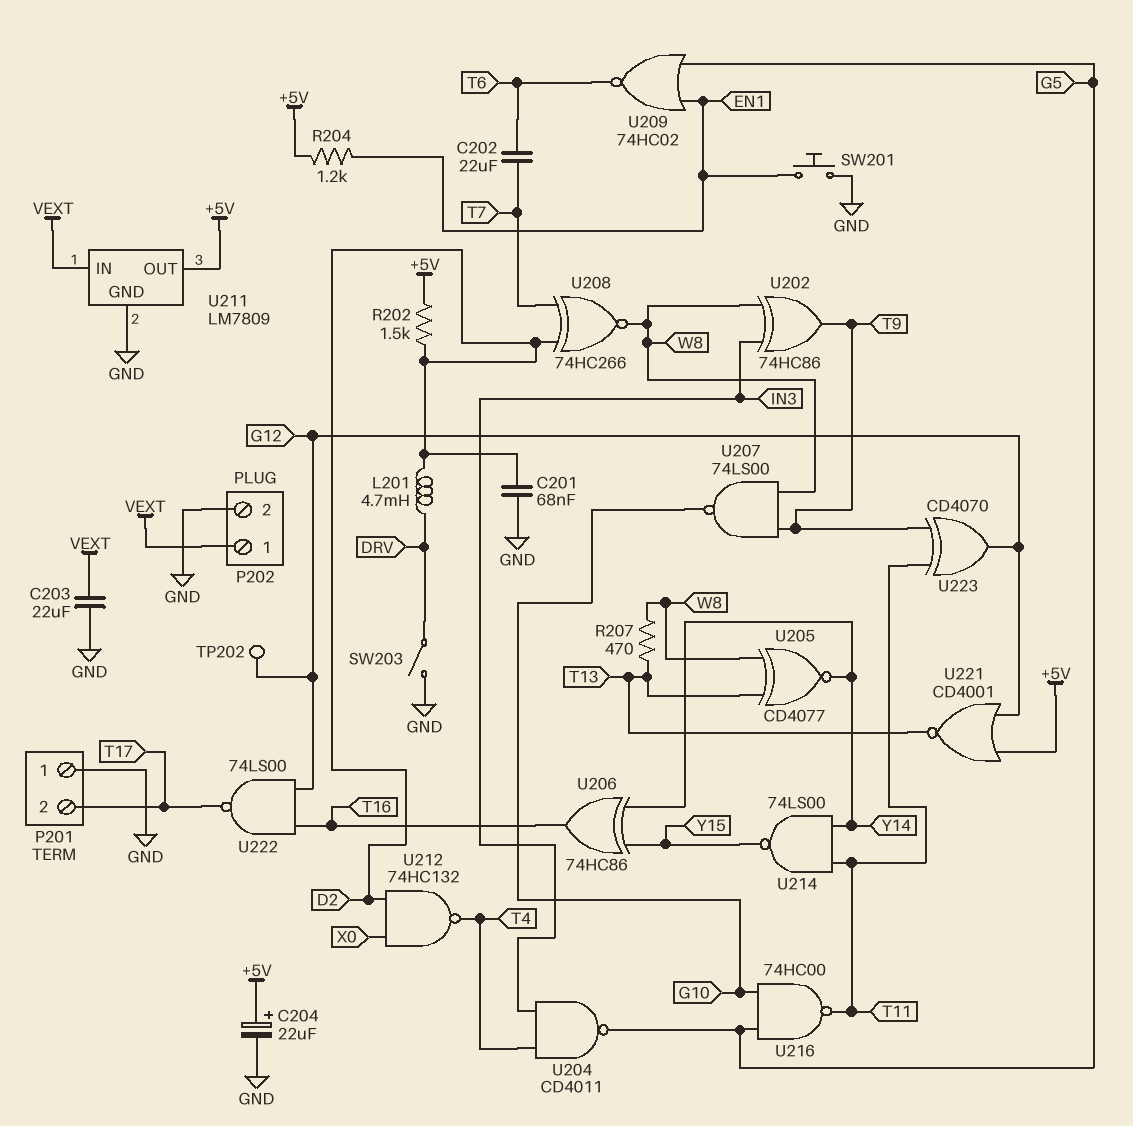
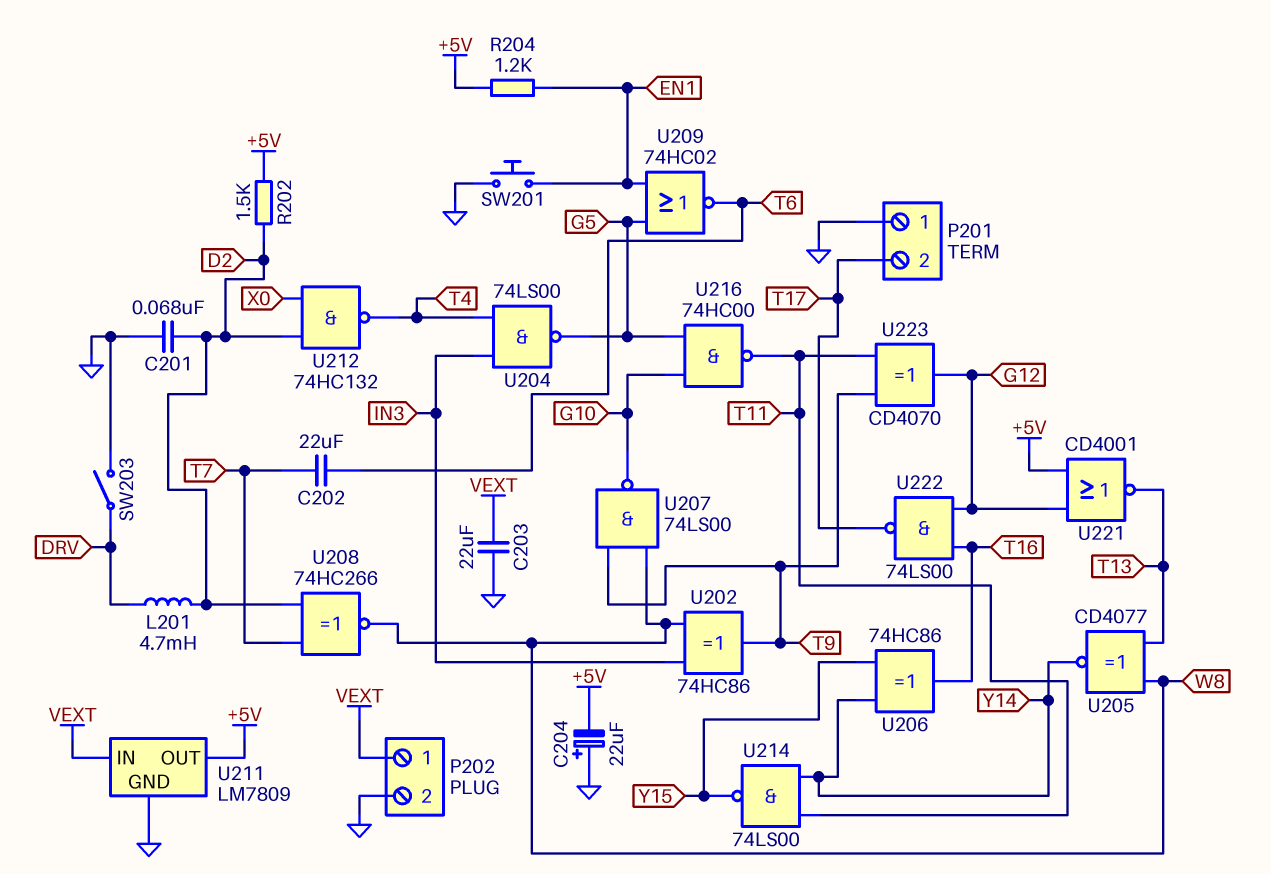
C204: 22uF (plus +5V, minus GND) -> 22uF (plus GND, minus +5V)
R207: 470 (T13, W8) -> none
TP202: test point (G12) -> none
U204: NAND CD4011 (in IN3, in T4, out G5) -> NAND 74LS00 (in IN3, in T4, out G5)

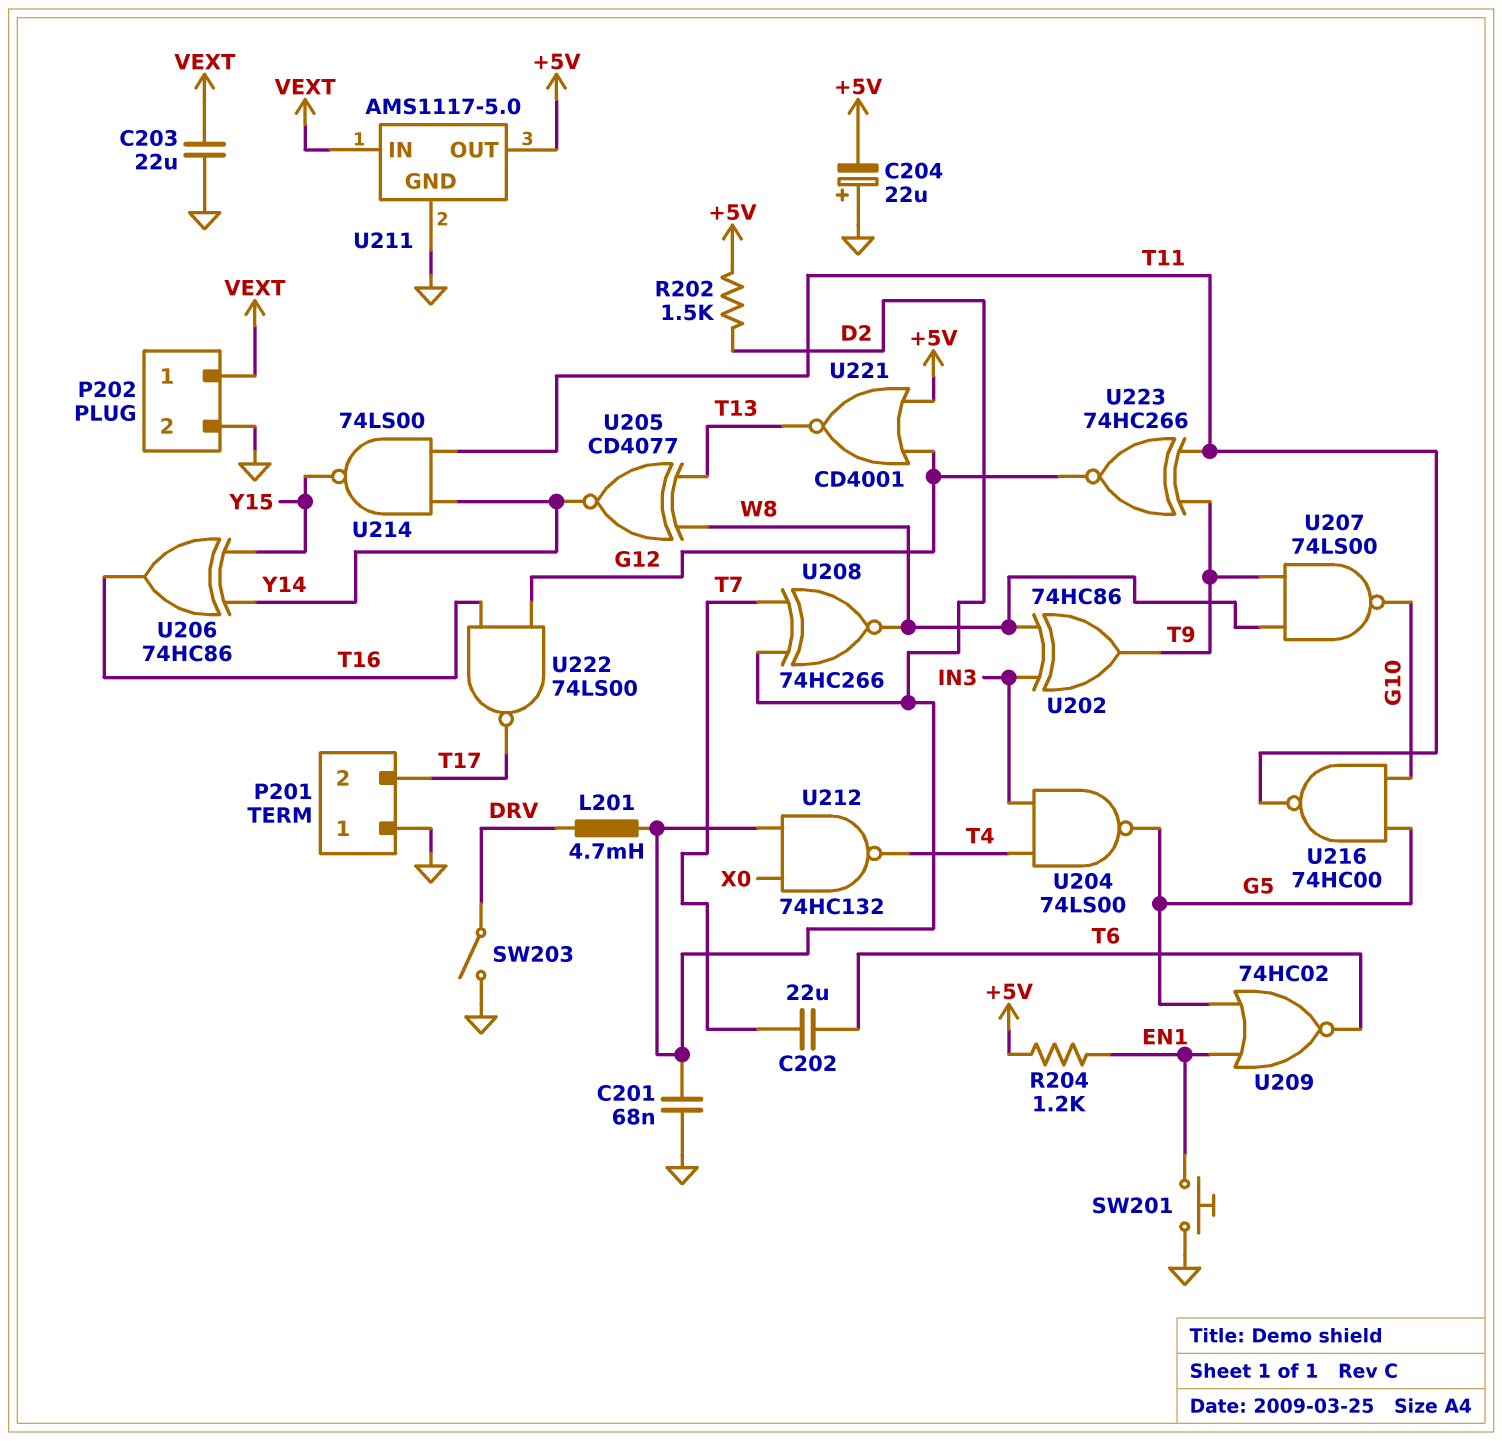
U211: LM7809 -> AMS1117-5.0
U223: XOR CD4070 (in T9, in T11, out G12) -> XNOR 74HC266 (in T9, in T11, out G12)

